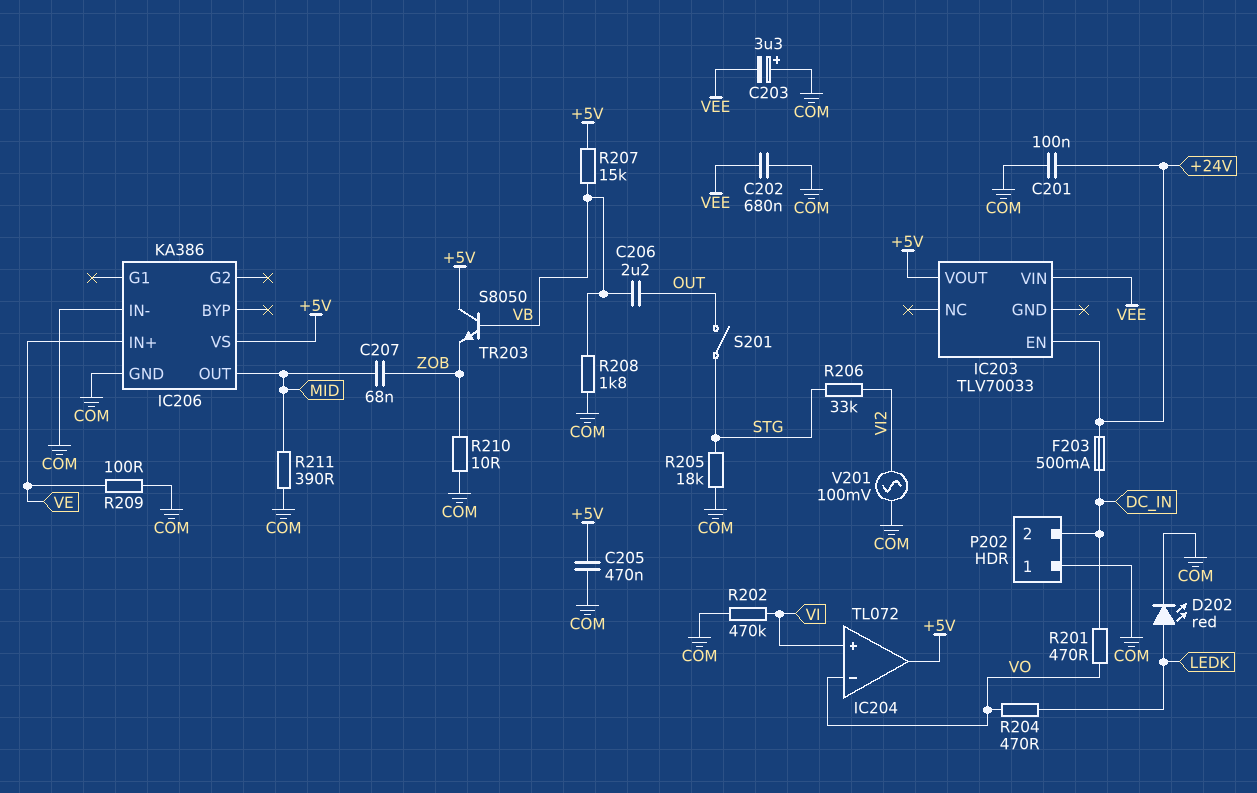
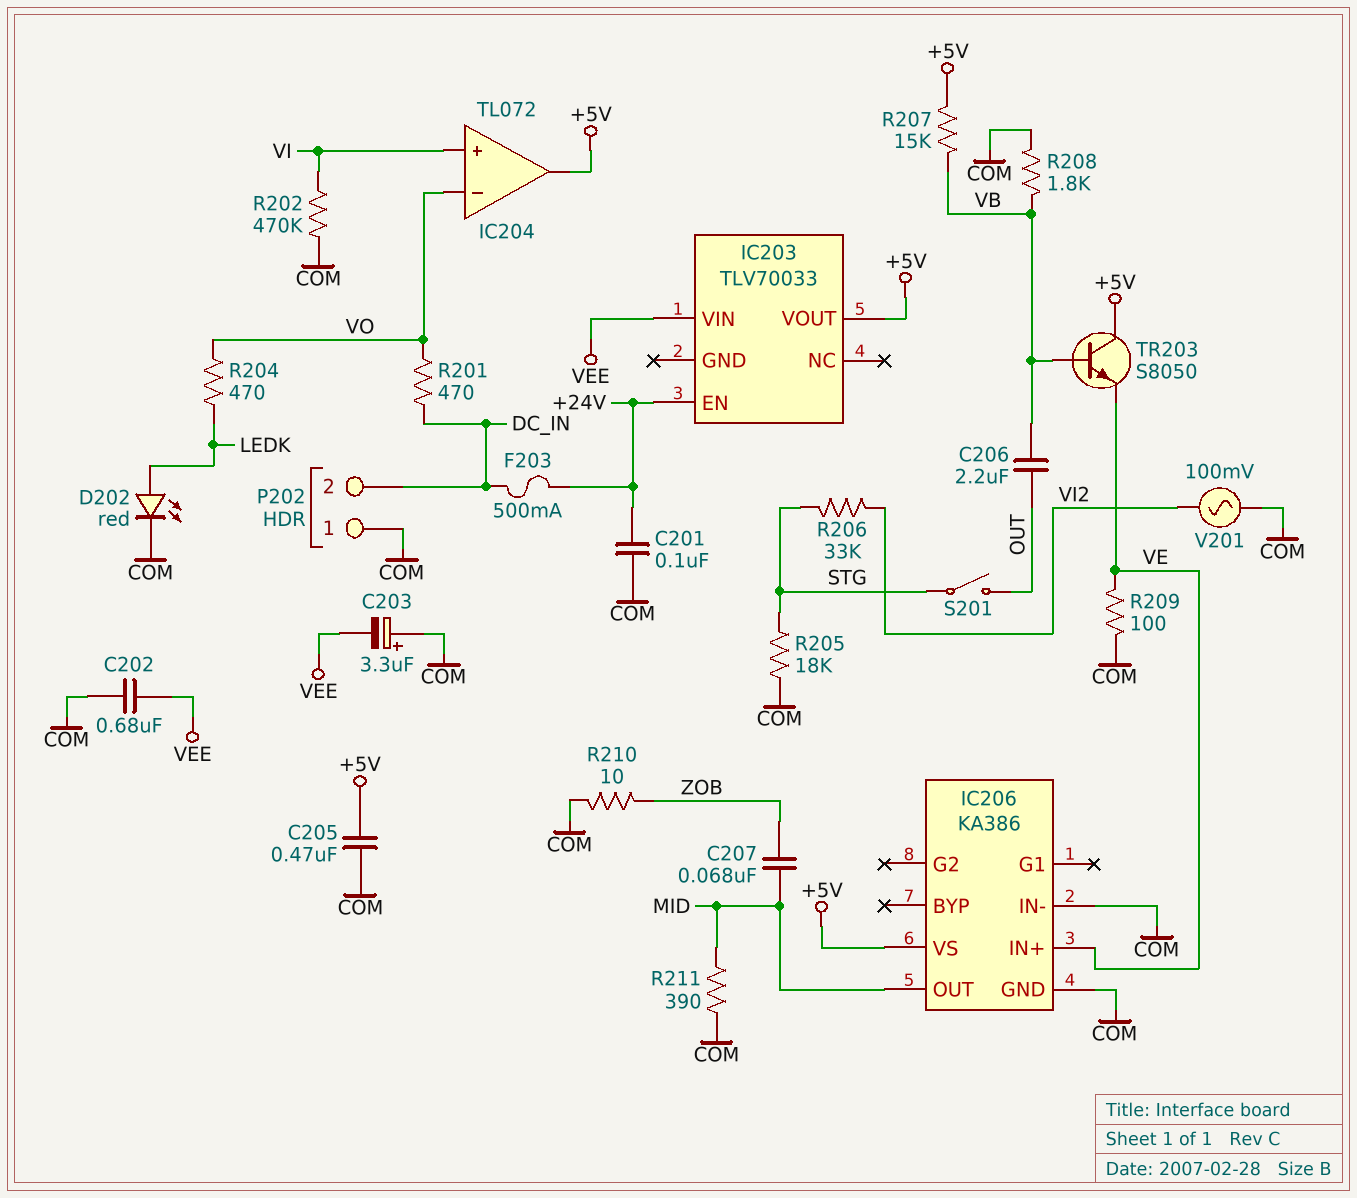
TR203: NPN S8050 (B VB, C +5V, E ZOB) -> NPN S8050 (B VB, C +5V, E VE)

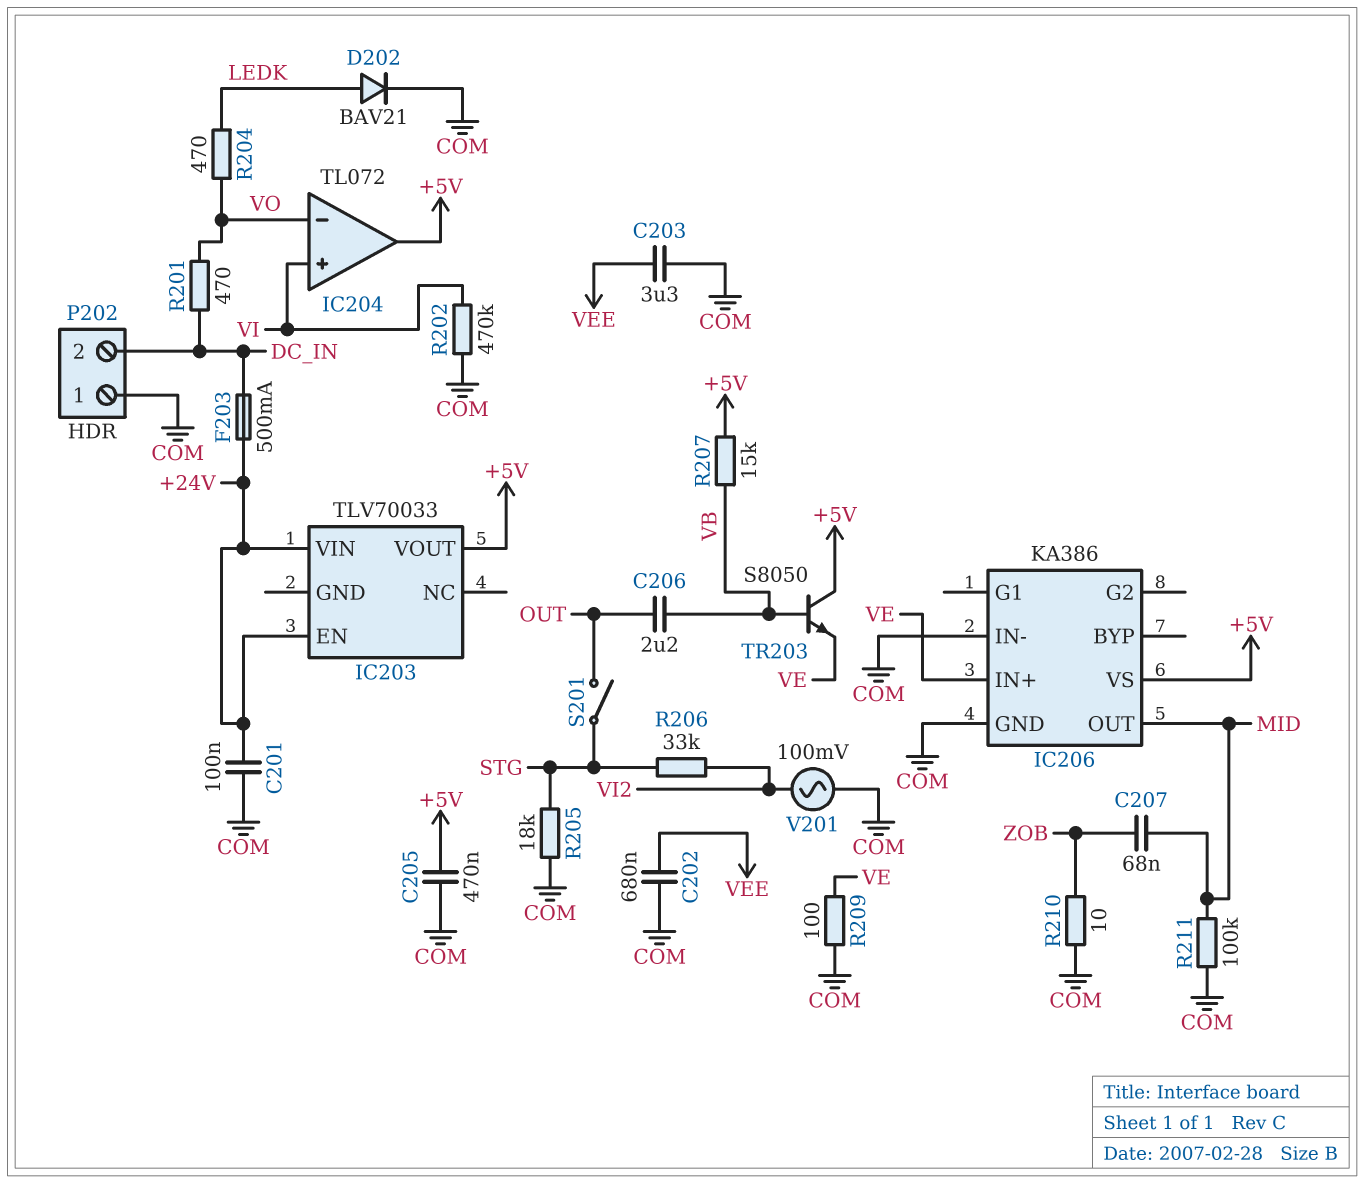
C203: 3.3uF (plus COM, minus VEE) -> 3.3uF (COM, VEE)
D202: LED red (A LEDK, K COM) -> diode BAV21 (A LEDK, K COM)
IC203 pin VIN: VEE -> +24V
R208: 1.8k (COM, VB) -> none
R211: 390 (COM, MID) -> 100k (COM, MID)

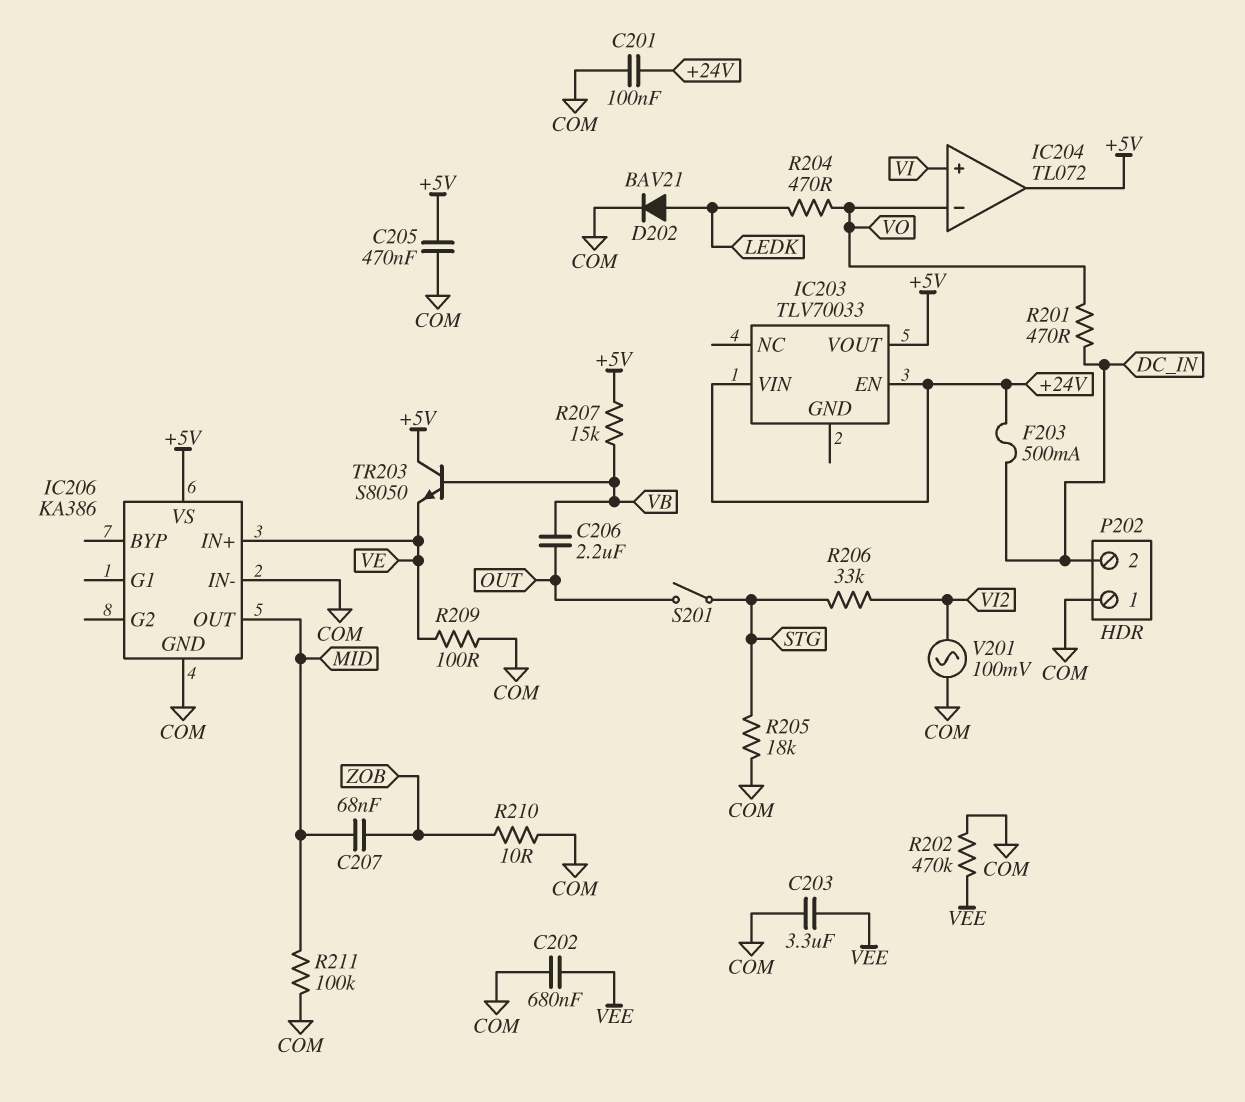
R202: 470k (COM, VI) -> 470k (COM, VEE)

